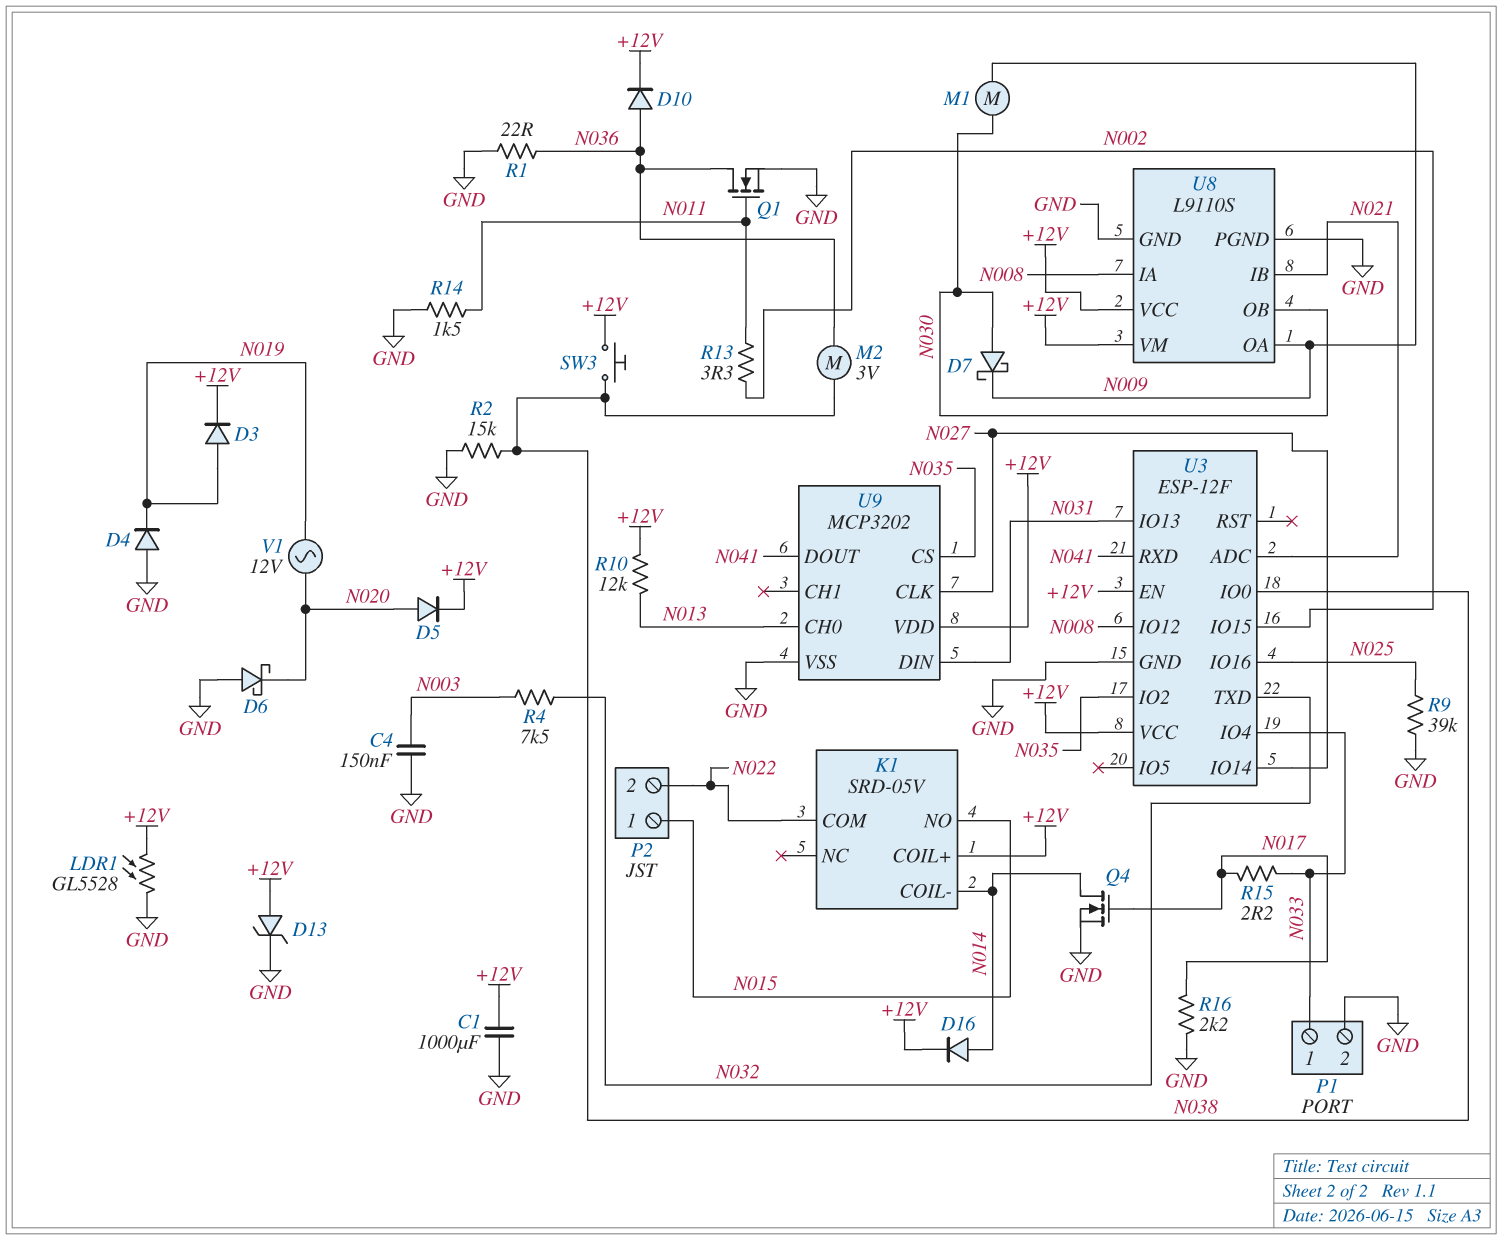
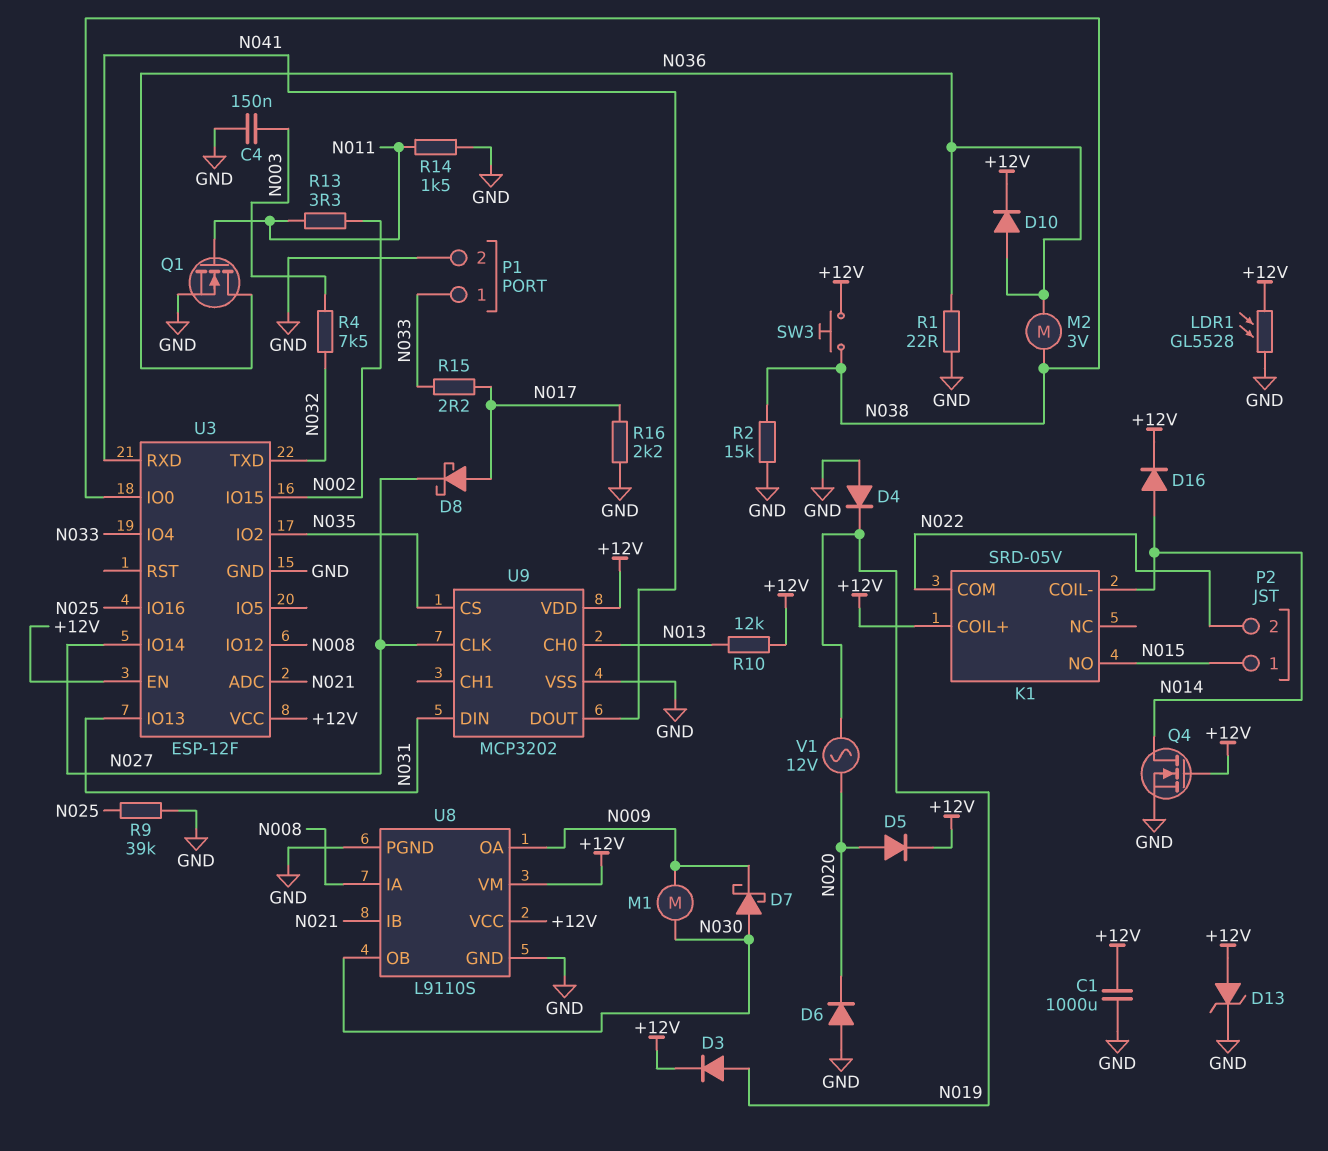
D6: schottky (A GND, K N020) -> diode (A GND, K N020)
D8: none -> schottky (A N017, K N027)
Q4: NMOS (G N017, D N014, S GND) -> NMOS (G +12V, D N014, S GND)

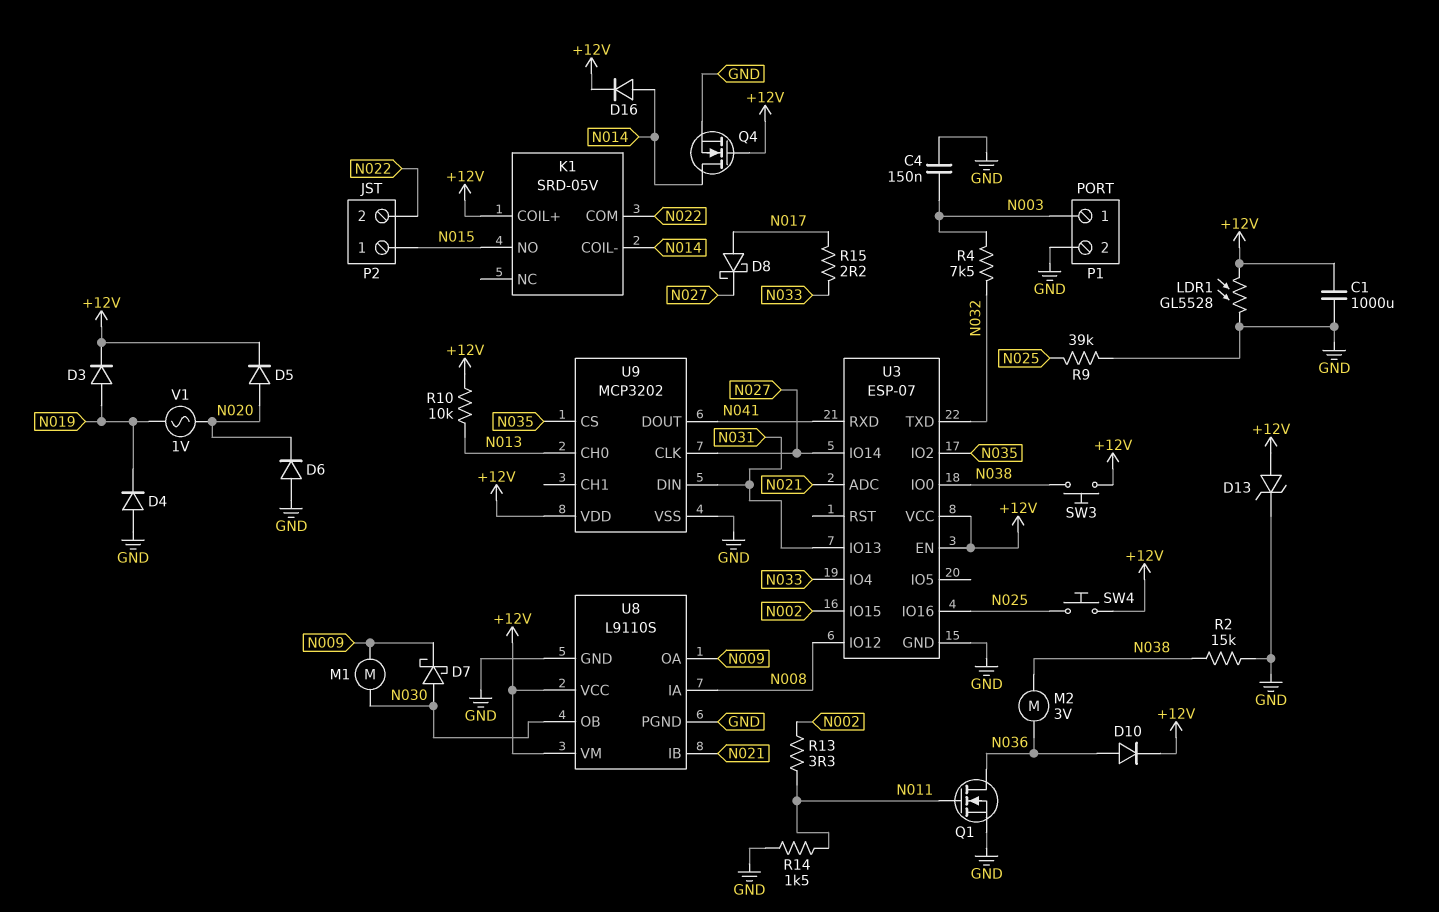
P1 pin 1: N033 -> N003
R1: 22 (GND, N036) -> none
R10: 12k (+12V, N013) -> 10k (+12V, N013)
R16: 2.2k (GND, N017) -> none
SW4: none -> button (+12V, N025)
U3: ESP-12F -> ESP-07
V1: AC 12V (N019, N020) -> AC 1V (N019, N020)

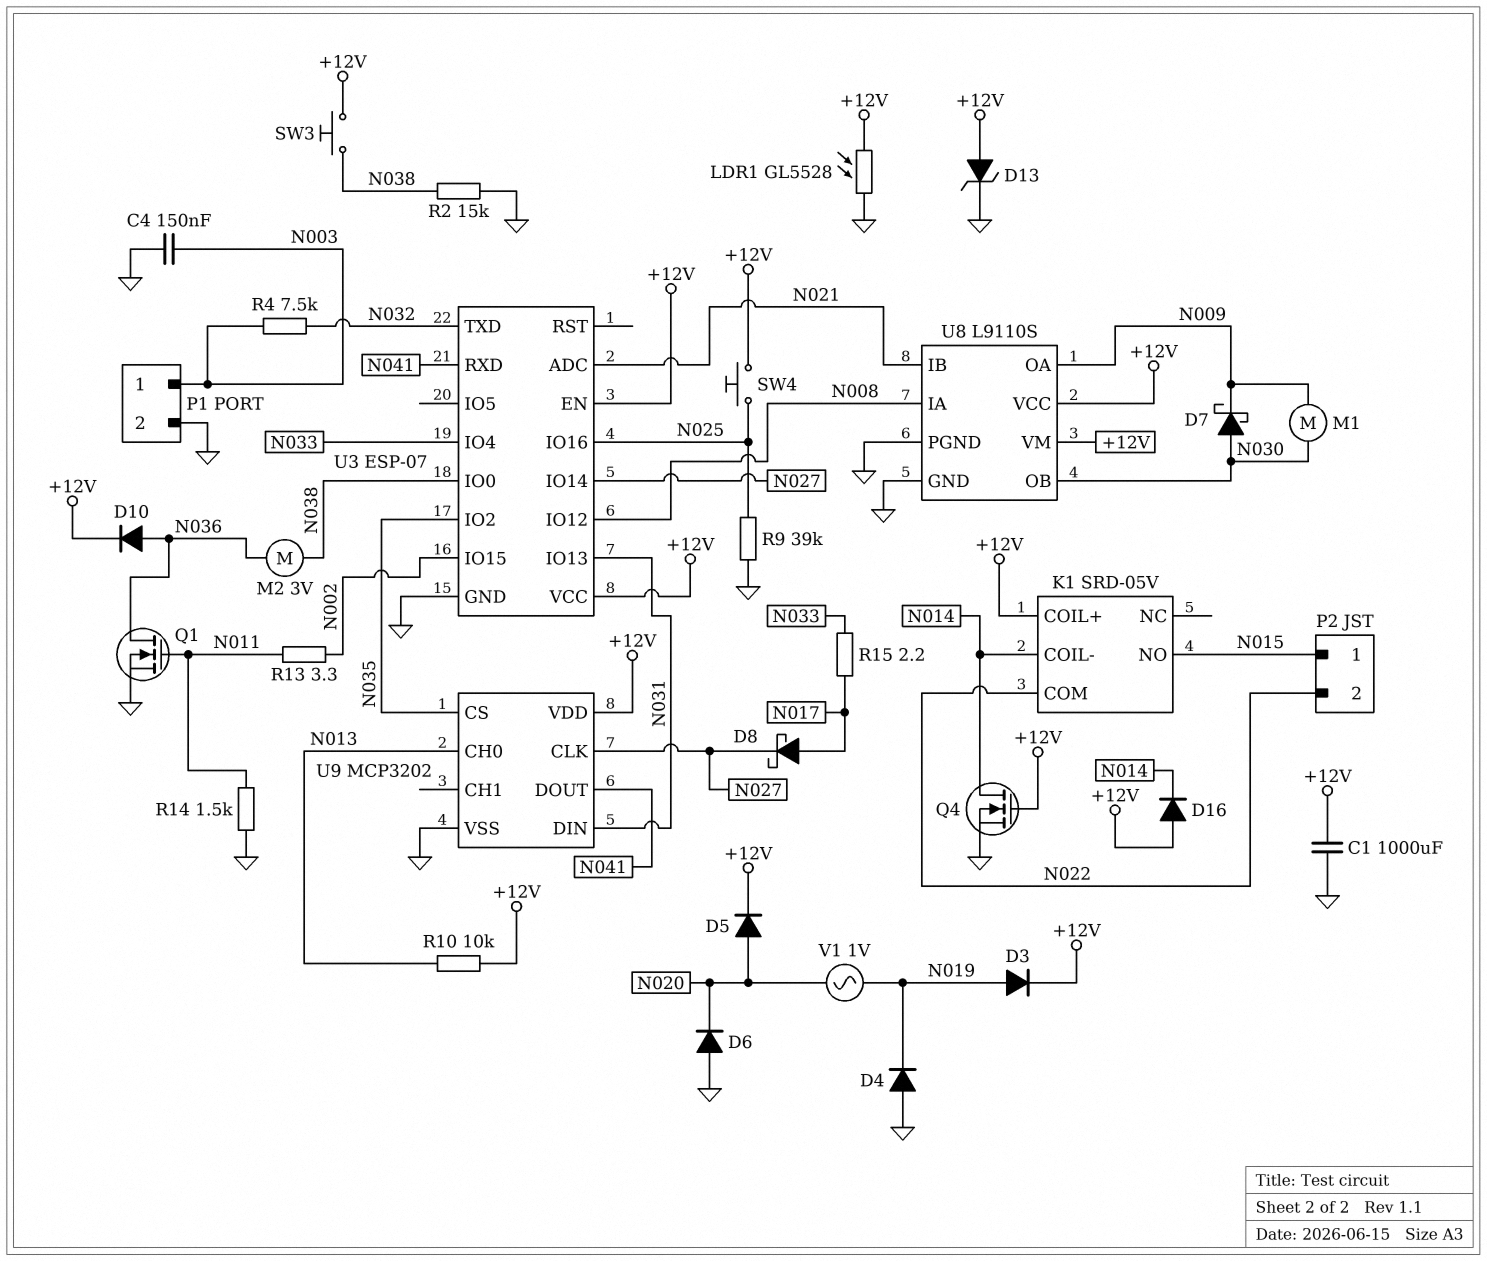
D16: diode (A N014, K +12V) -> diode (A +12V, K N014)

